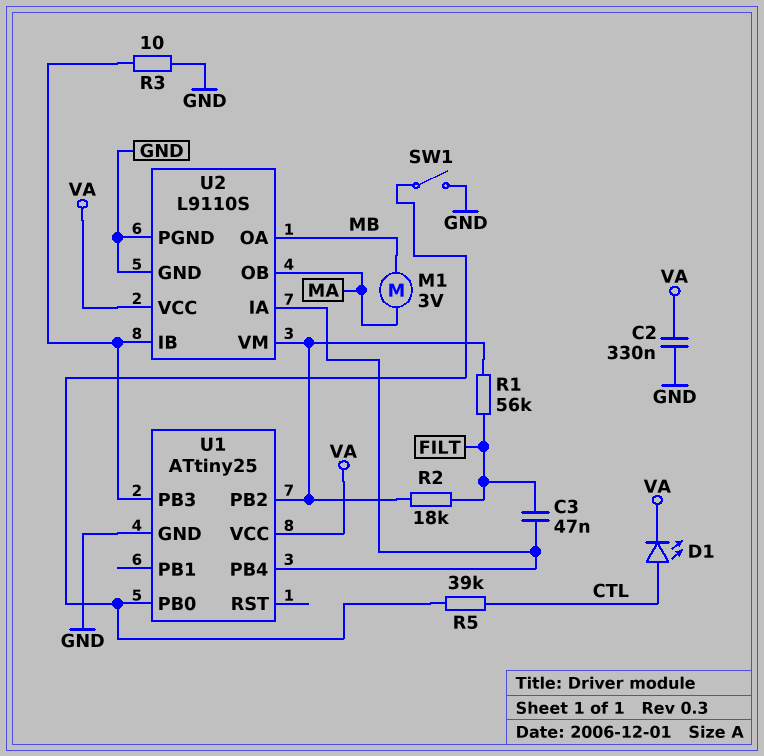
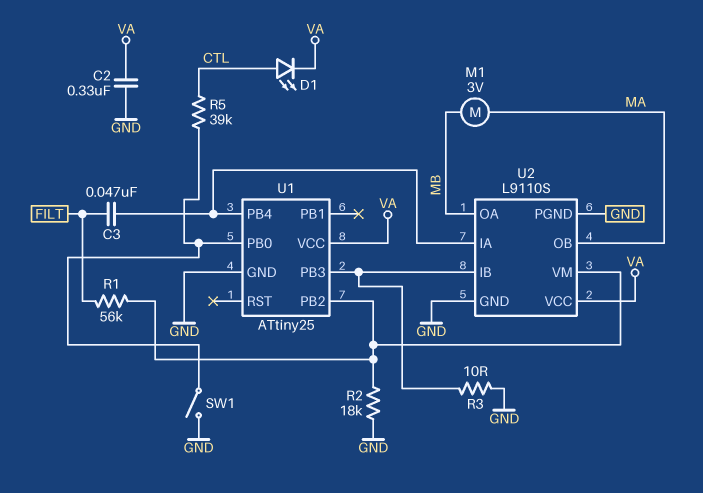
R2: 18k (FILT, U1/PB2) -> 18k (GND, U1/PB2)

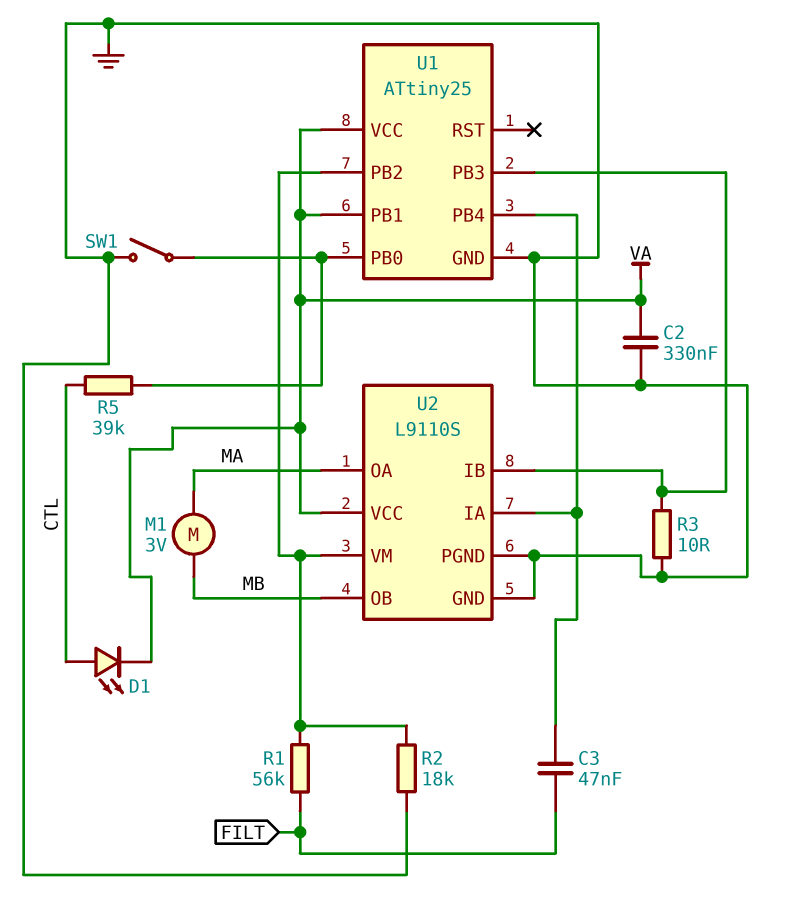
U1 pin PB1: none -> VA
U2 pin OA: MB -> MA
U2 pin OB: MA -> MB

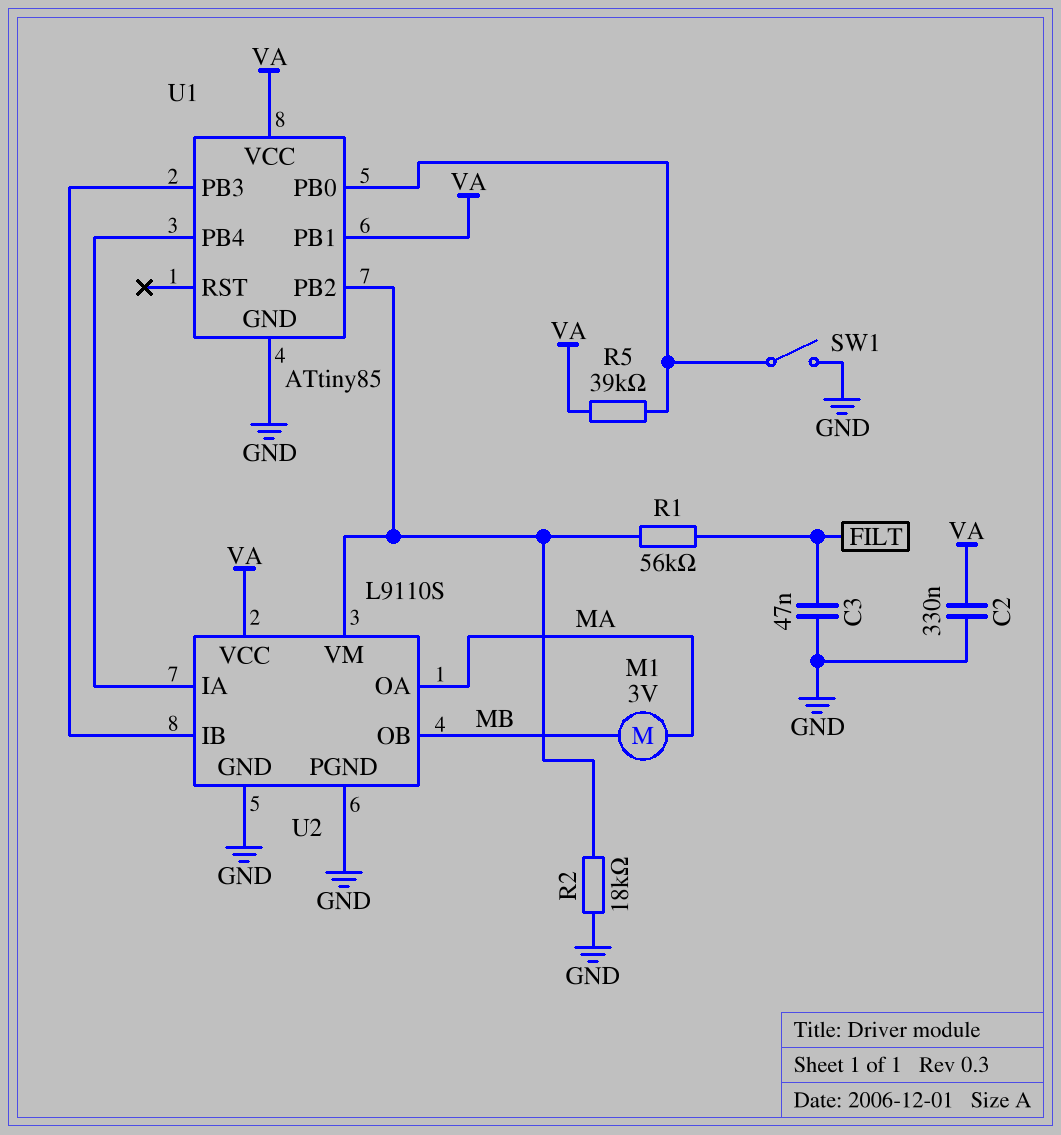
C3: 47nF (FILT, U1/PB4) -> 47nF (FILT, GND)
D1: LED (A CTL, K VA) -> none
R3: 10 (GND, U1/PB3) -> none
R5: 39k (CTL, U1/PB0) -> 39k (U1/PB0, VA)
U1: ATtiny25 -> ATtiny85

